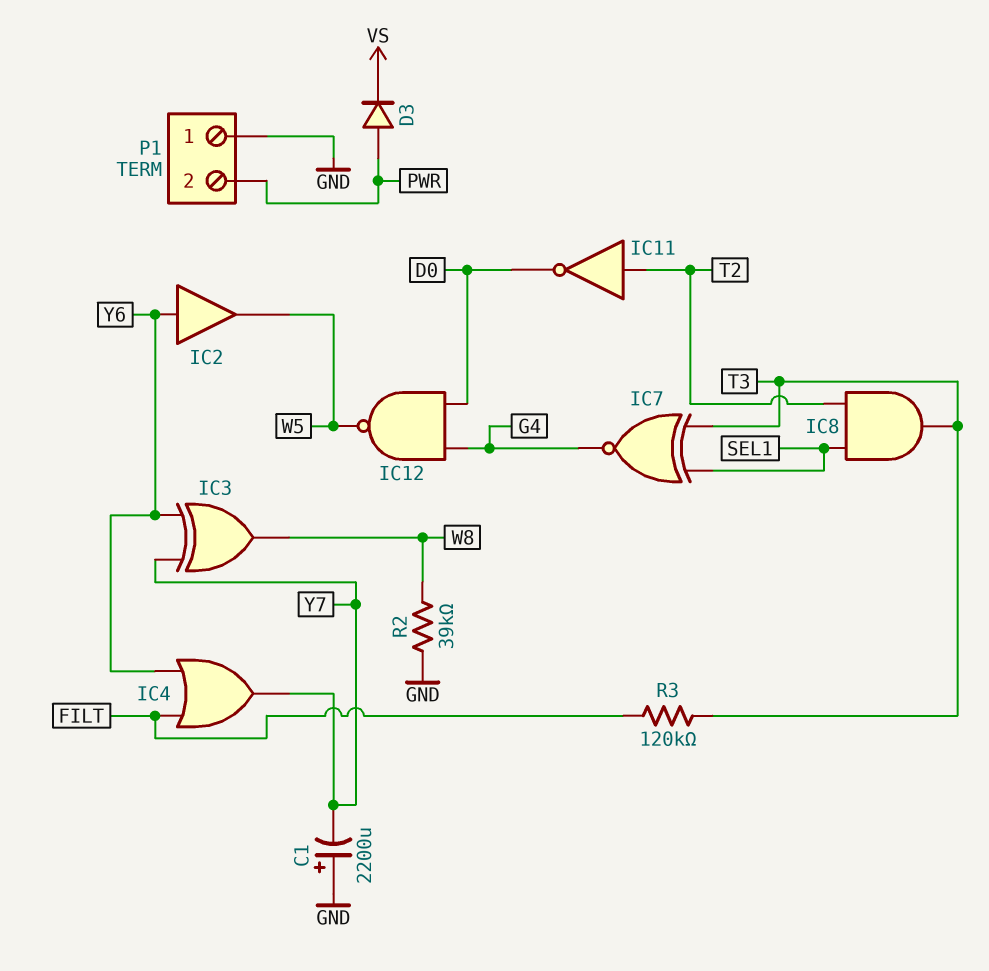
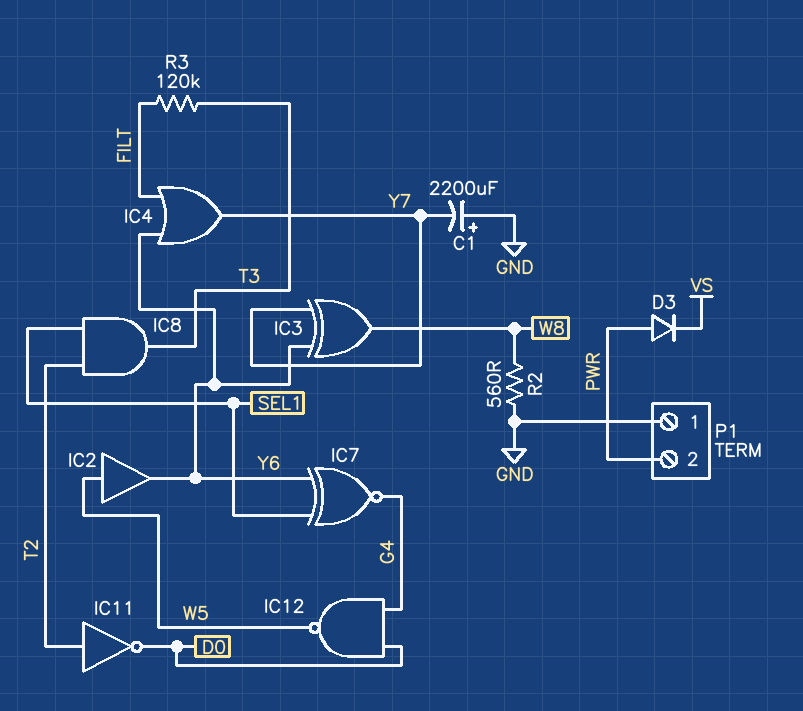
IC2: buffer (in Y6, out W5) -> buffer (in W5, out Y6)
IC7: XNOR (in SEL1, in T3, out G4) -> XNOR (in SEL1, in Y6, out G4)
R2: 39k (GND, W8) -> 560 (GND, W8)

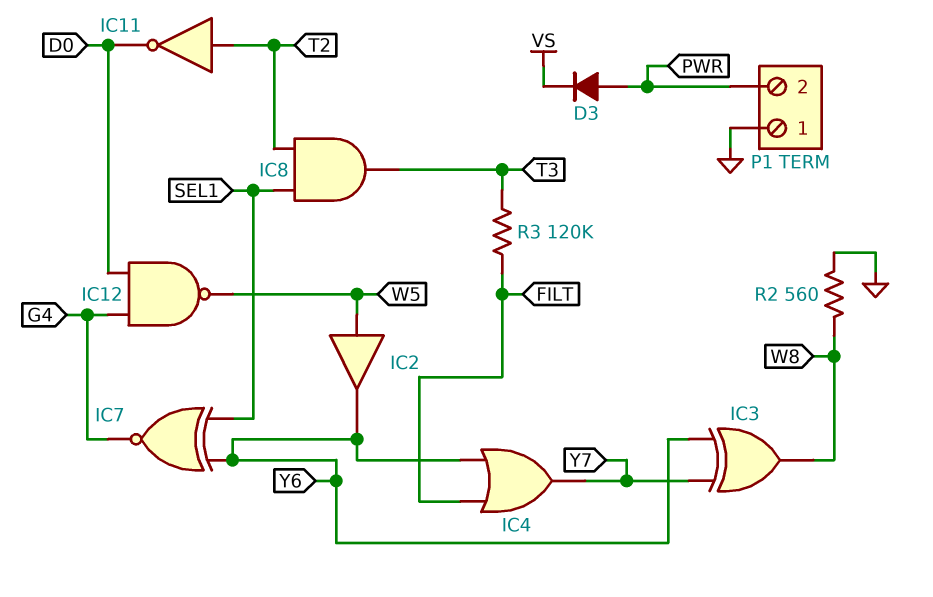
C1: 2200uF (plus GND, minus Y7) -> none

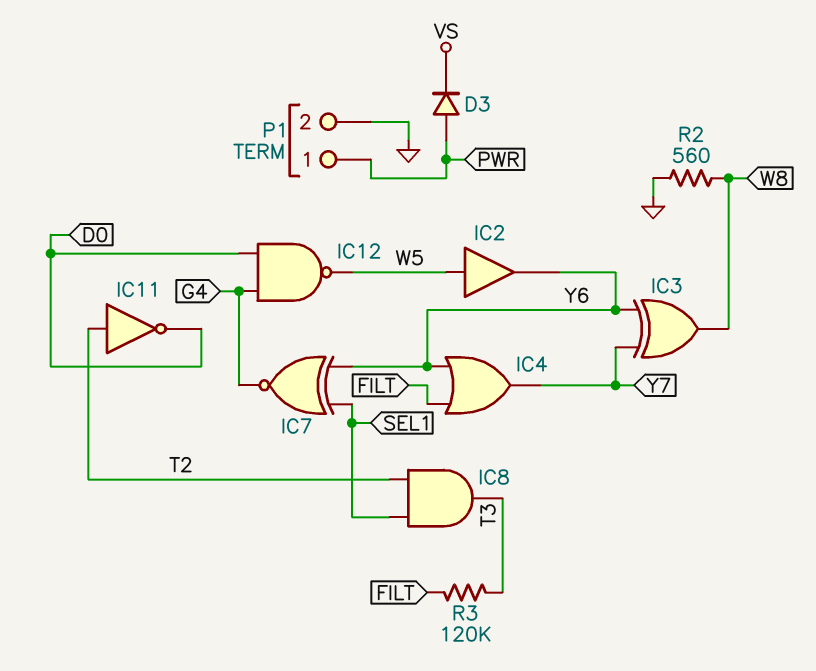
P1 pin 1: GND -> PWR
P1 pin 2: PWR -> GND

